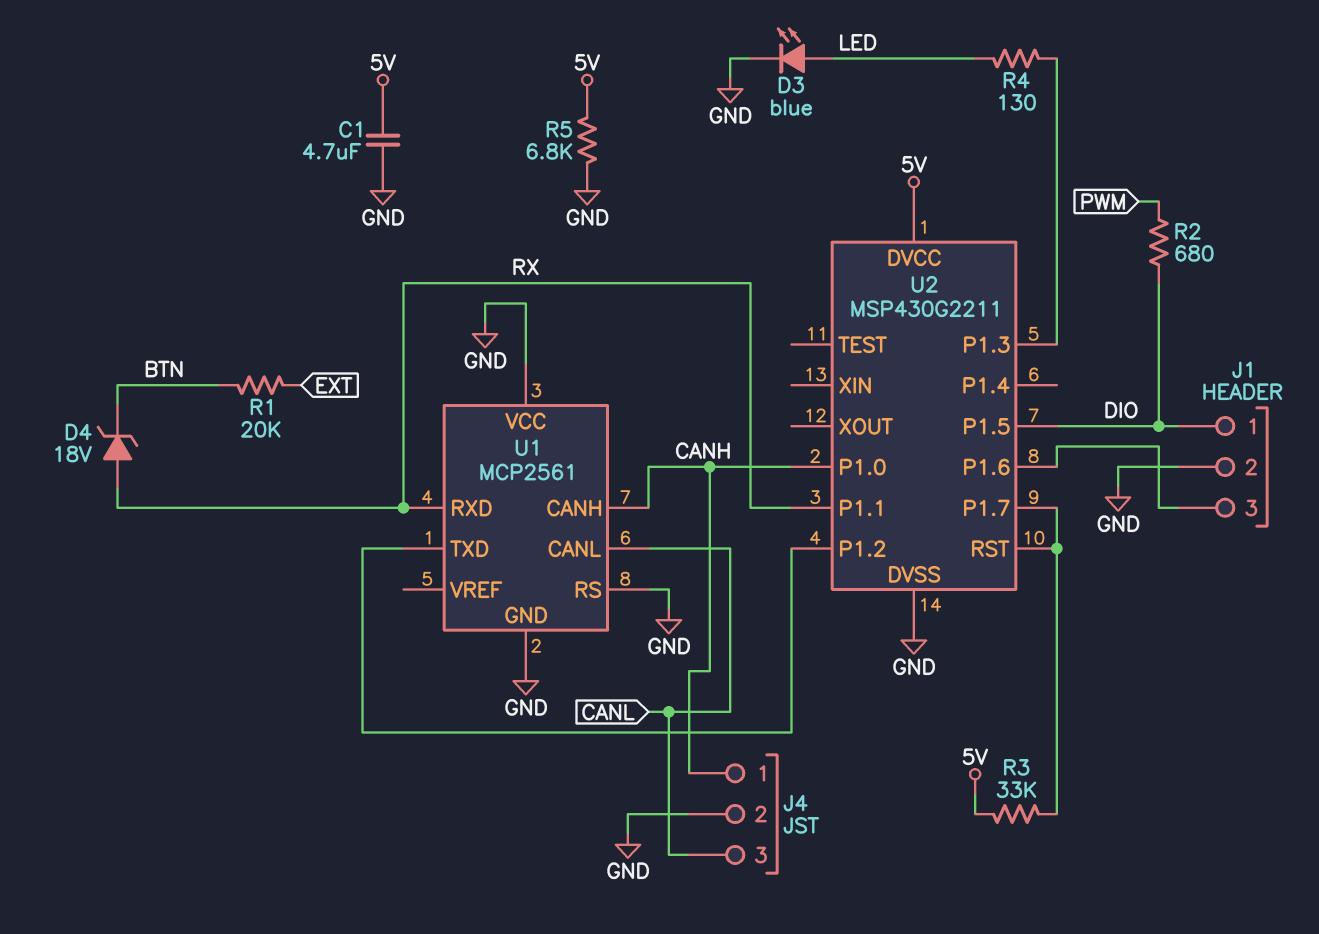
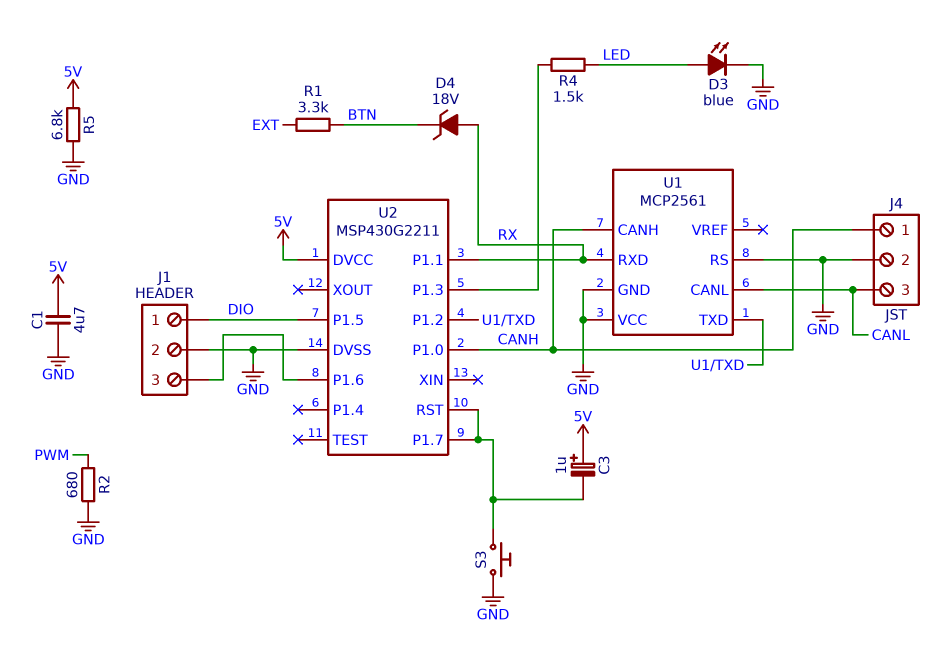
C3: none -> 1uF (plus 5V, minus U2/P1.7)
R1: 20k (BTN, EXT) -> 3.3k (BTN, EXT)
R2: 680 (DIO, PWM) -> 680 (GND, PWM)
R3: 33k (5V, U2/P1.7) -> none
R4: 130 (LED, U2/P1.3) -> 1.5k (LED, U2/P1.3)
S3: none -> button (GND, U2/P1.7)

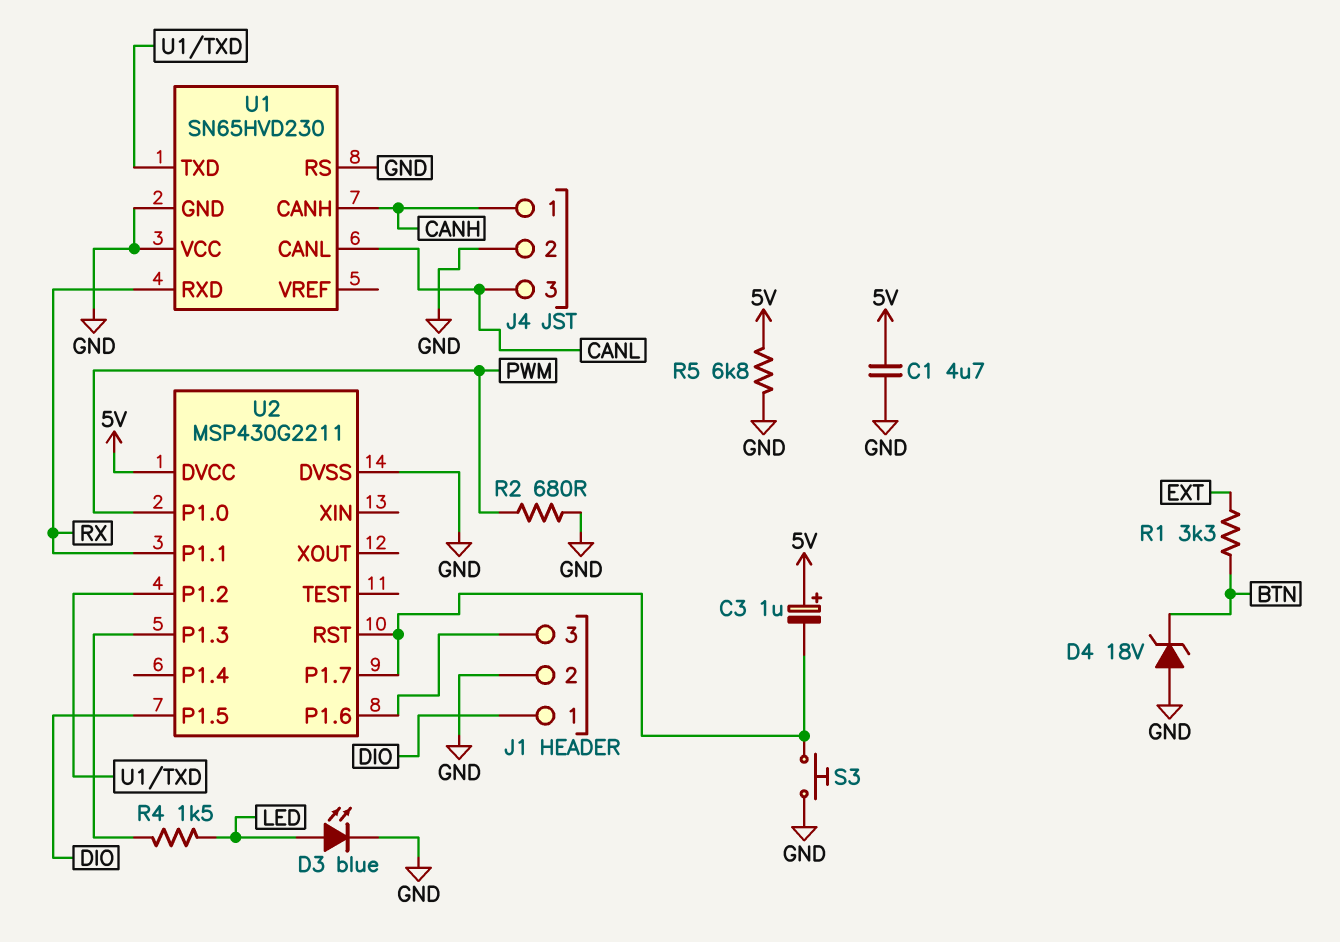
D4: zener 18V (A RX, K BTN) -> zener 18V (A GND, K BTN)
U1: MCP2561 -> SN65HVD230
U2 pin P1.0: CANH -> PWM

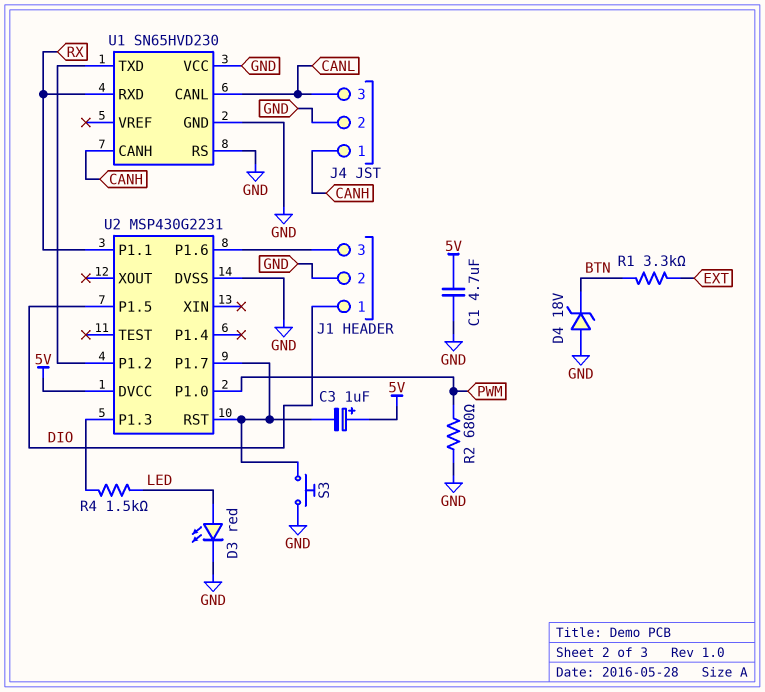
D3: LED blue (A LED, K GND) -> LED red (A LED, K GND)
R5: 6.8k (5V, GND) -> none
U2: MSP430G2211 -> MSP430G2231

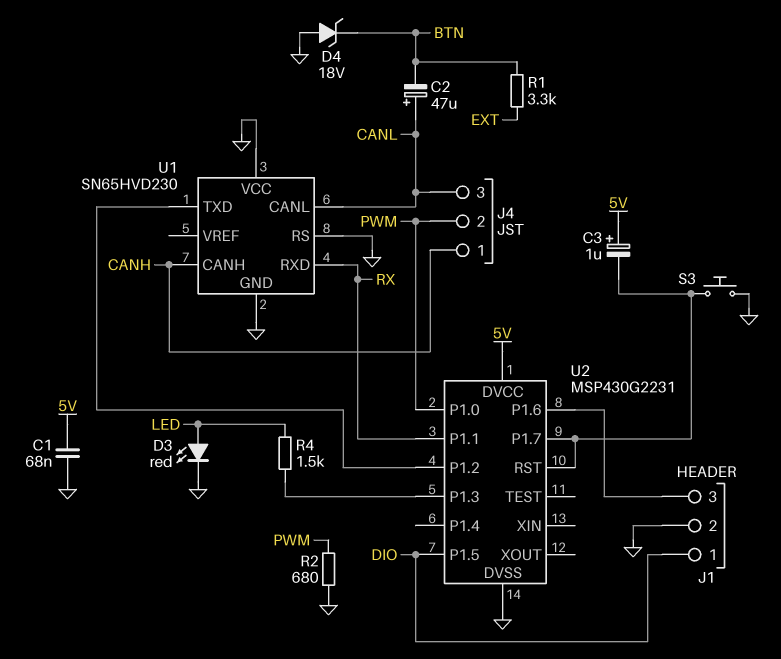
C1: 4.7uF (5V, GND) -> 68nF (5V, GND)
C2: none -> 47uF (plus CANL, minus BTN)
J4 pin 2: GND -> PWM

